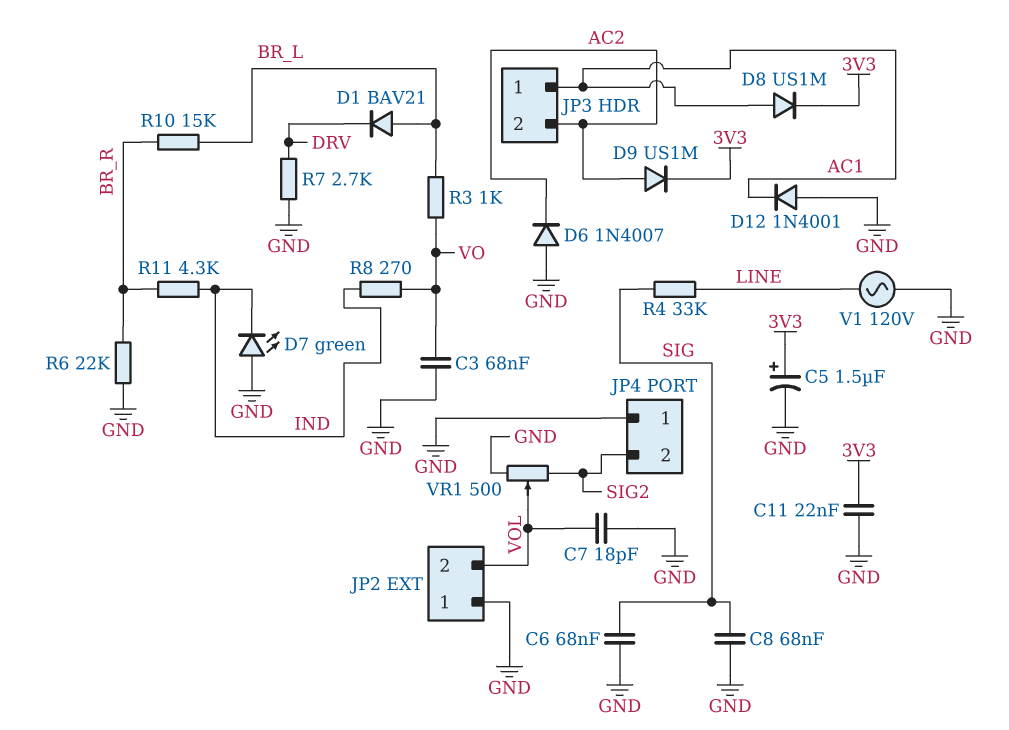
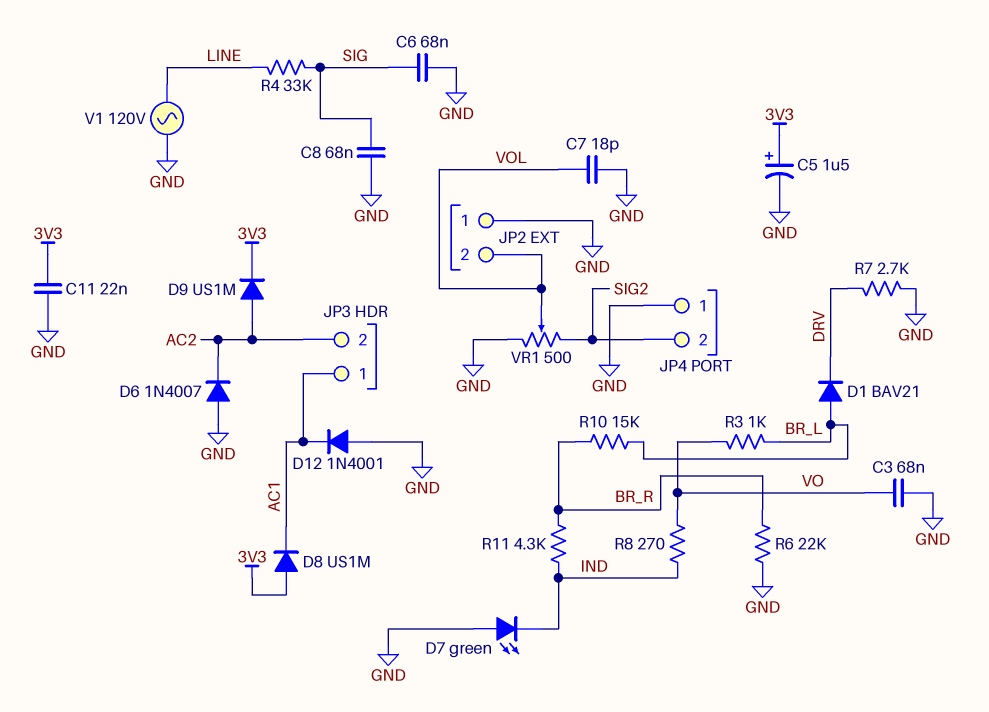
D8: diode US1M (A AC1, K 3V3) -> diode US1M (A 3V3, K AC1)

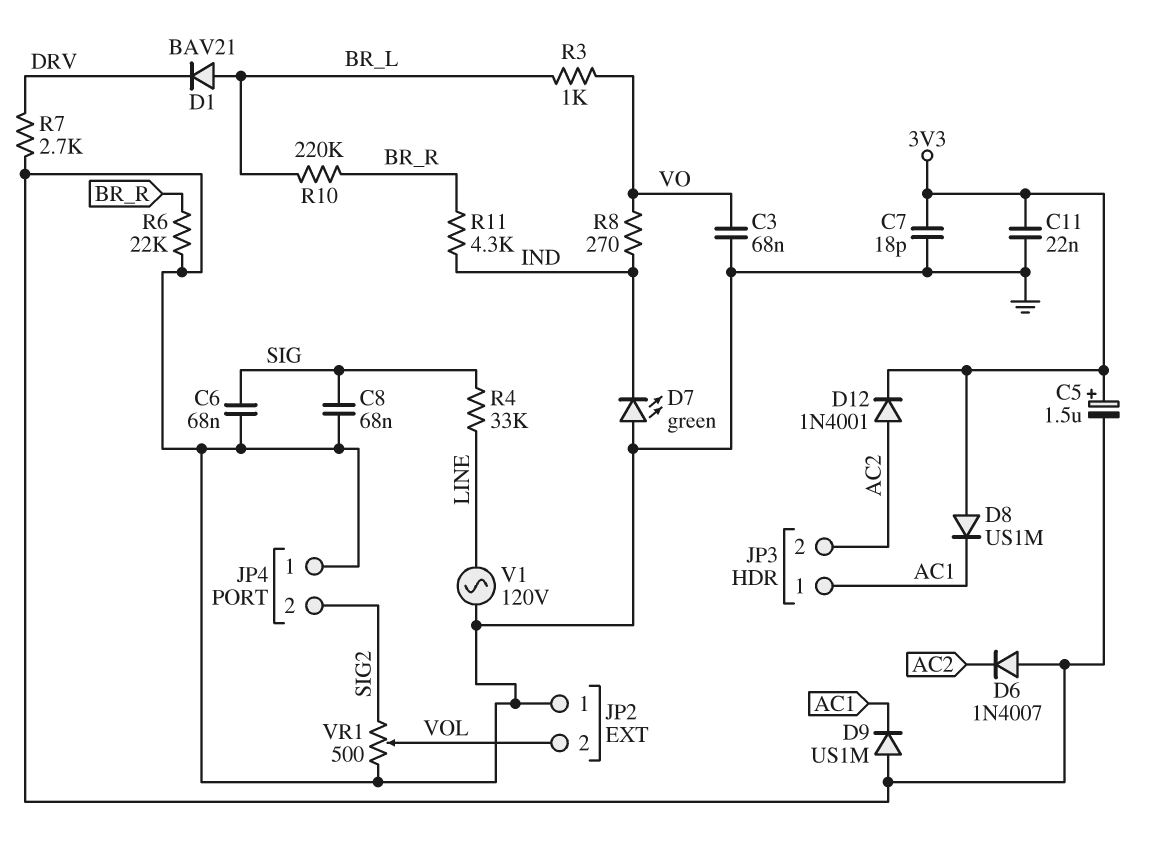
C7: 18pF (GND, VOL) -> 18pF (3V3, GND)
D9: diode US1M (A AC2, K 3V3) -> diode US1M (A GND, K AC1)
D12: diode 1N4001 (A GND, K AC1) -> diode 1N4001 (A AC2, K 3V3)
R10: 15k (BR_L, BR_R) -> 220k (BR_L, BR_R)

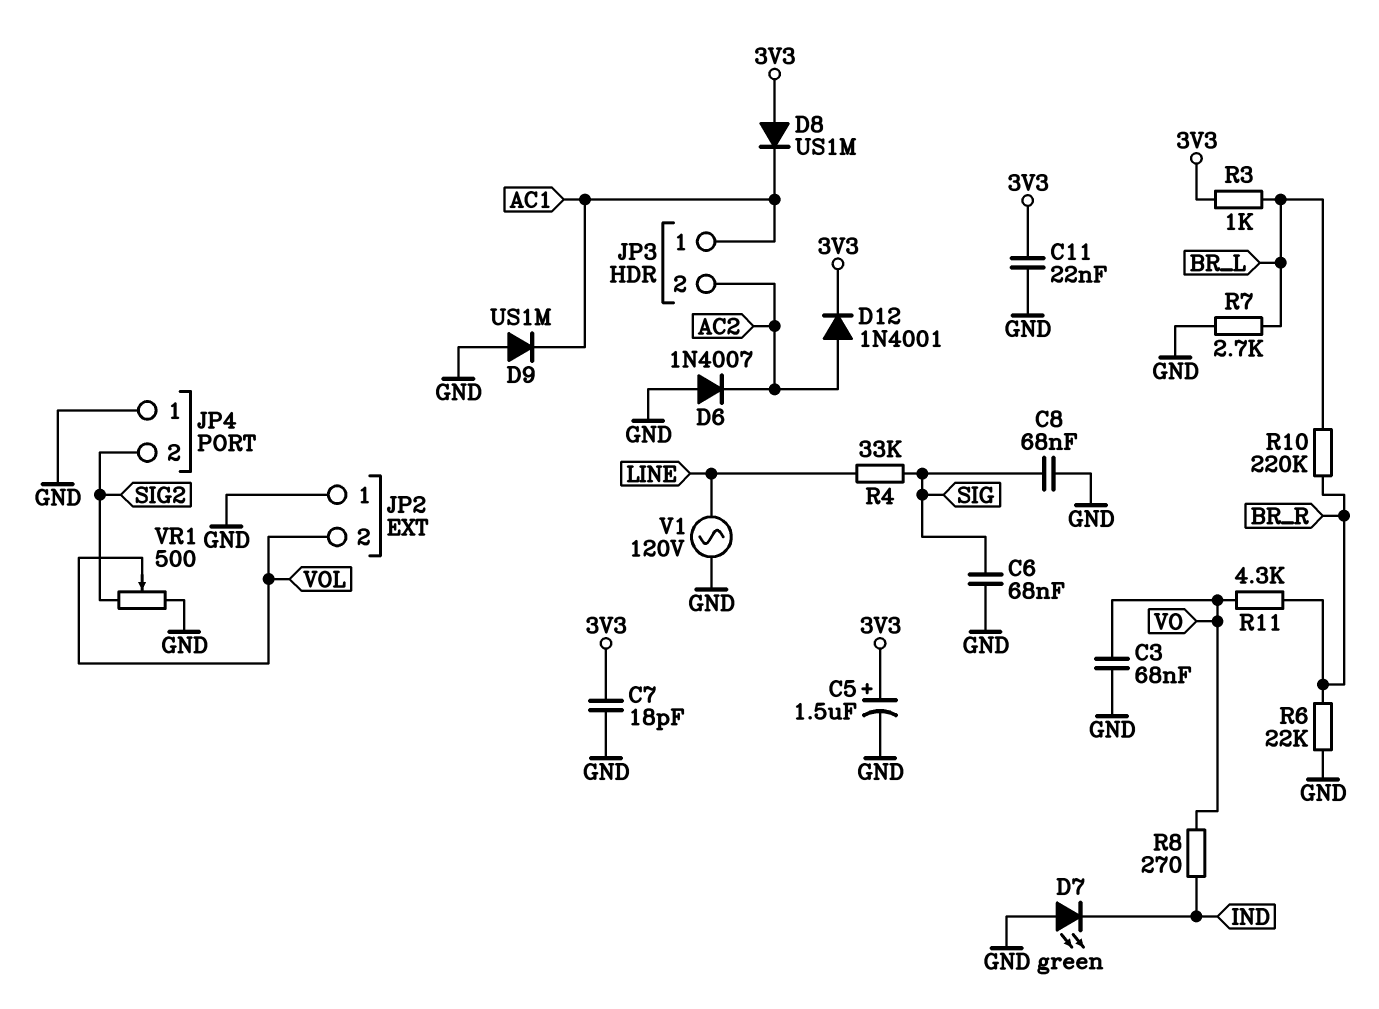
D1: diode BAV21 (A BR_L, K DRV) -> none
R3: 1k (BR_L, VO) -> 1k (3V3, BR_L)
R7: 2.7k (DRV, GND) -> 2.7k (BR_L, GND)
R11: 4.3k (BR_R, IND) -> 4.3k (BR_R, VO)

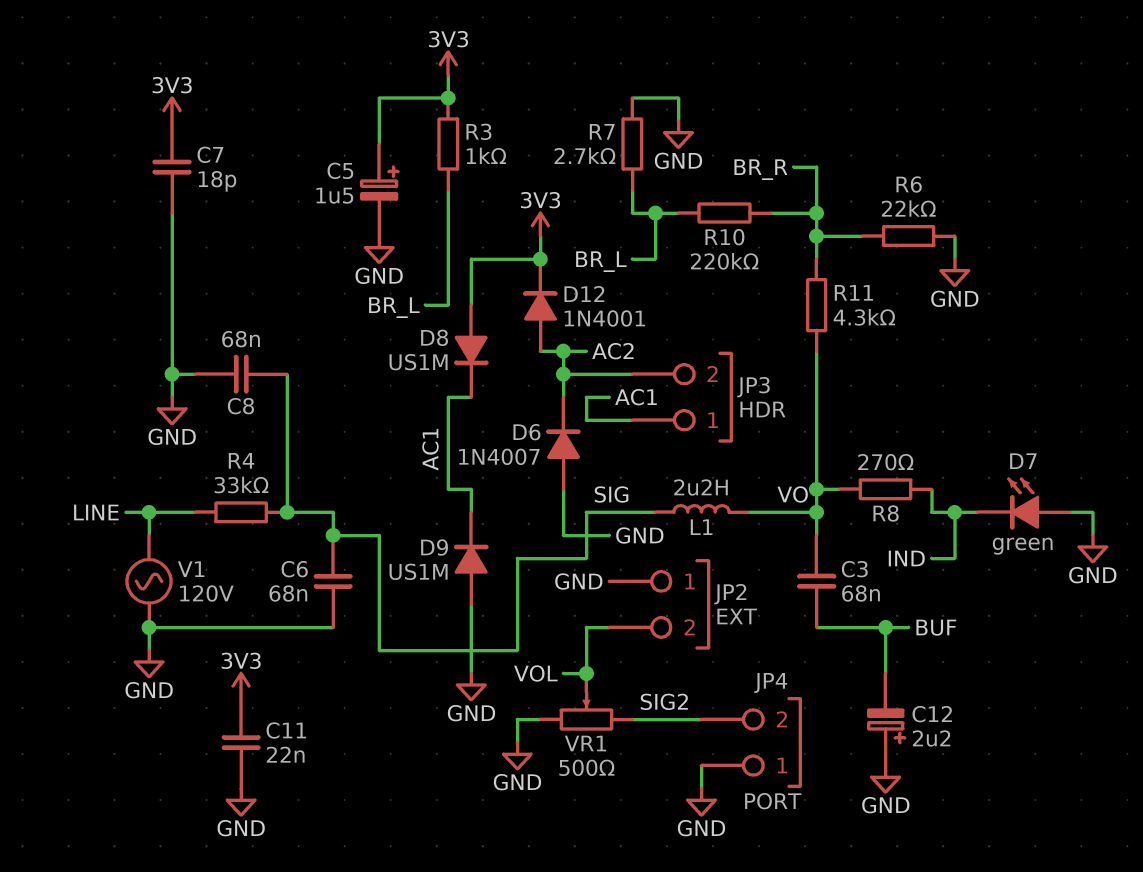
C3: 68nF (GND, VO) -> 68nF (BUF, VO)
C12: none -> 2.2uF (plus GND, minus BUF)
L1: none -> 2.2uH (SIG, VO)

